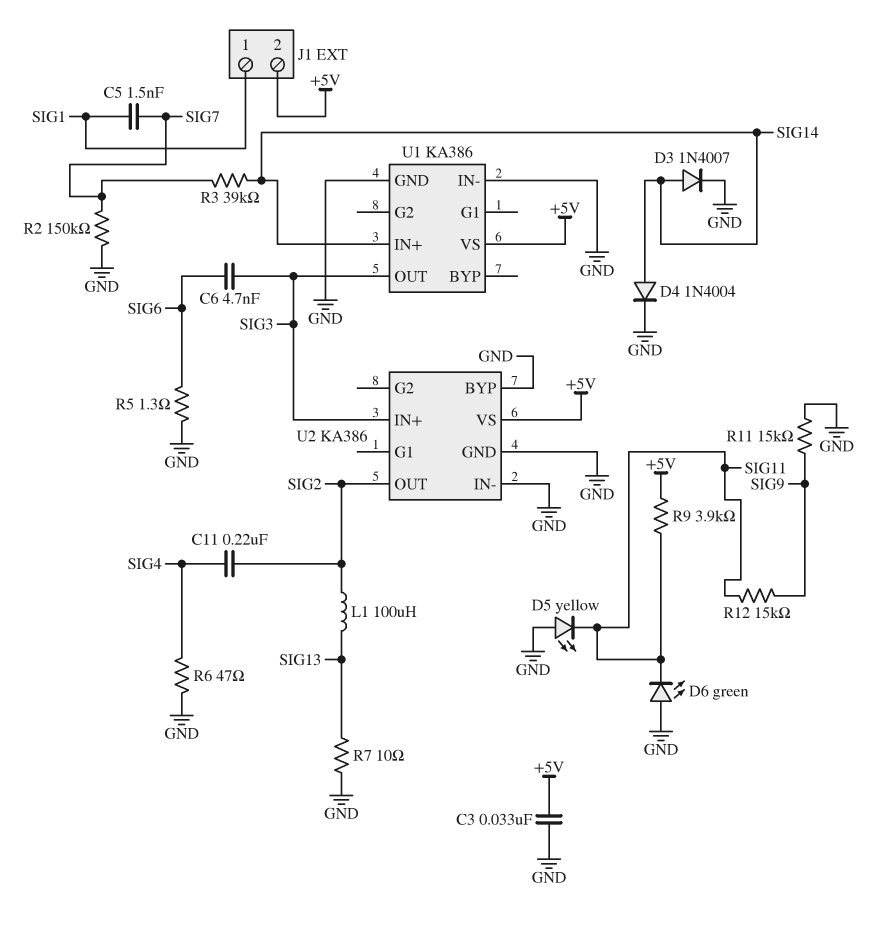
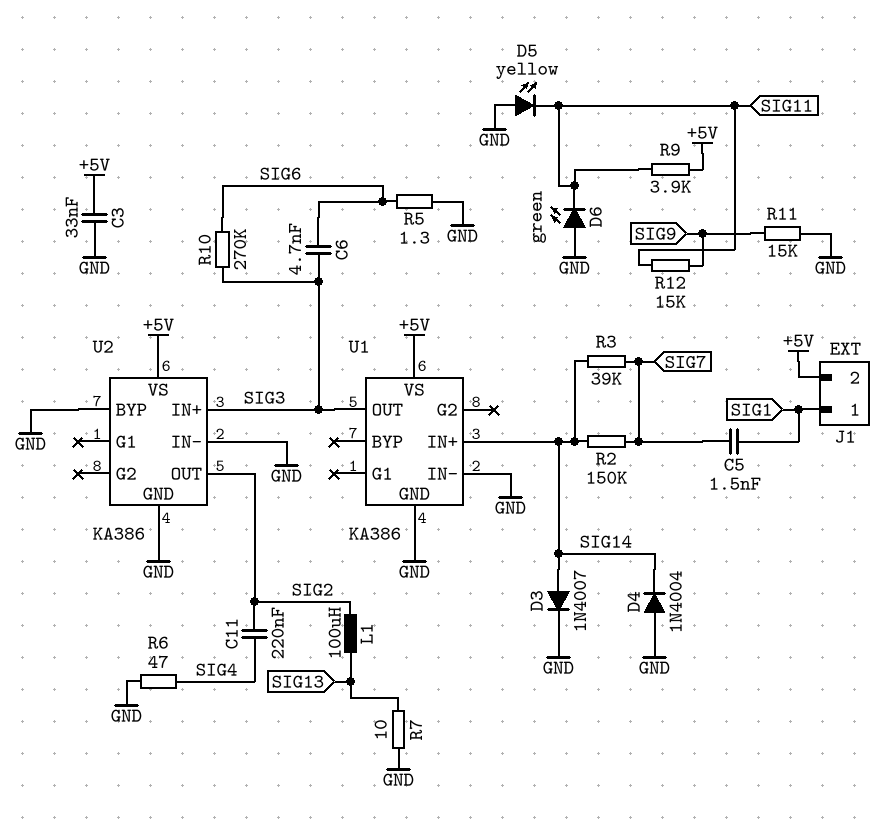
D4: diode 1N4004 (A SIG14, K GND) -> diode 1N4004 (A GND, K SIG14)
R2: 150k (GND, SIG7) -> 150k (SIG7, SIG14)
R10: none -> 270k (SIG3, SIG6)

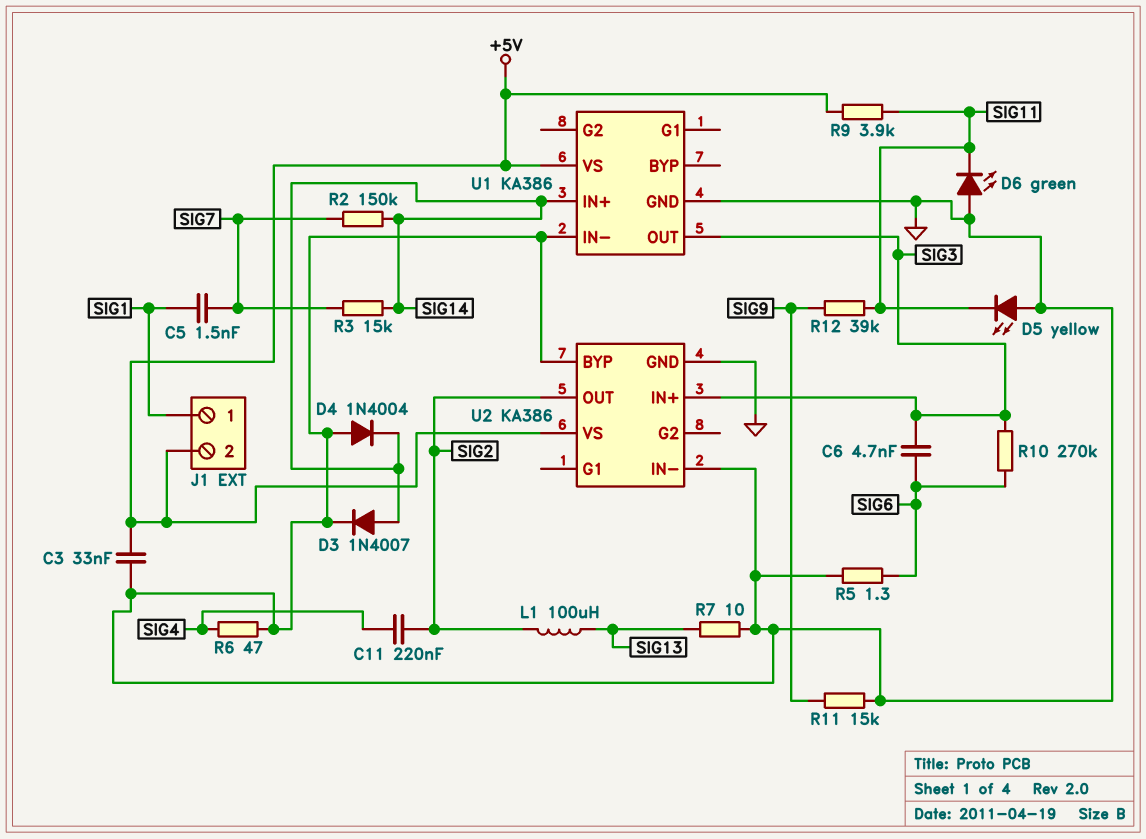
R3: 39k (SIG7, SIG14) -> 15k (SIG7, SIG14)
R12: 15k (SIG9, SIG11) -> 39k (SIG9, SIG11)

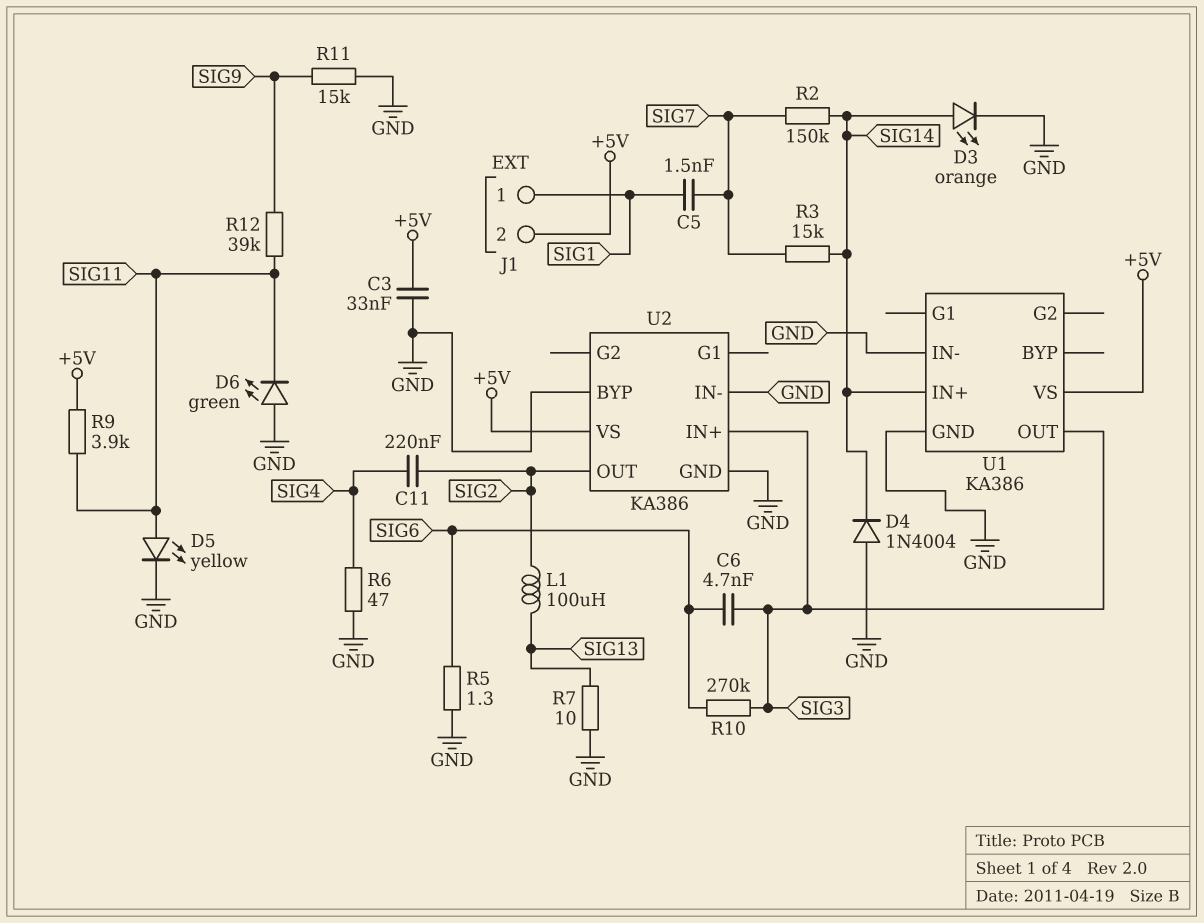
D3: diode 1N4007 (A SIG14, K GND) -> LED orange (A SIG14, K GND)
D5: LED yellow (A GND, K SIG11) -> LED yellow (A SIG11, K GND)

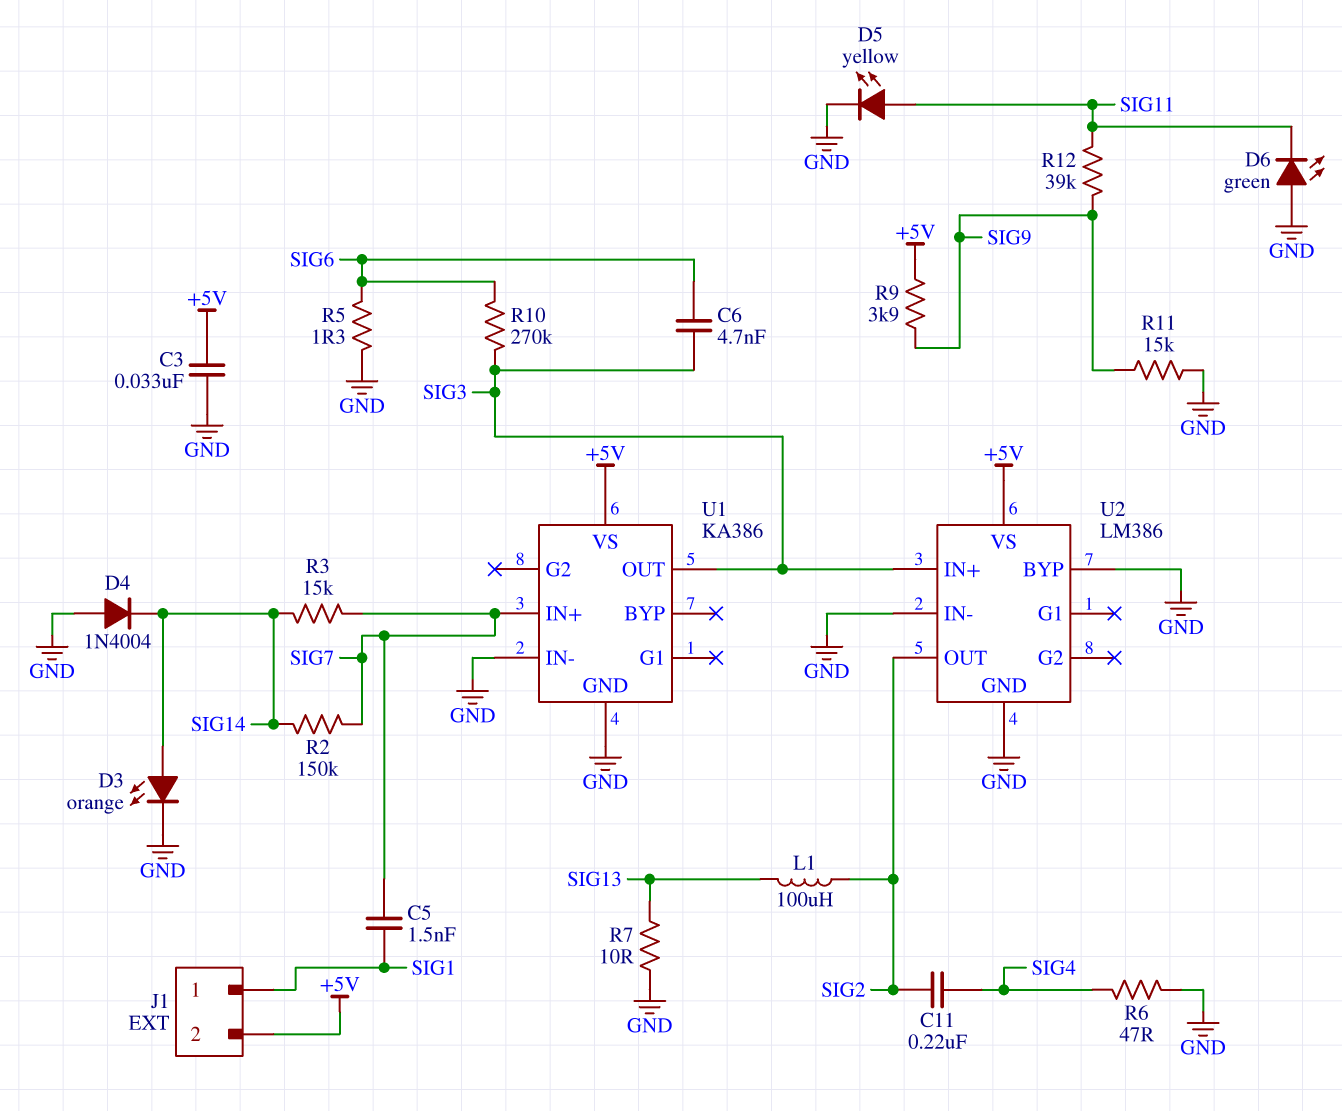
R9: 3.9k (+5V, SIG11) -> 3.9k (+5V, SIG9)
U1 pin IN+: SIG14 -> SIG7
U2: KA386 -> LM386

